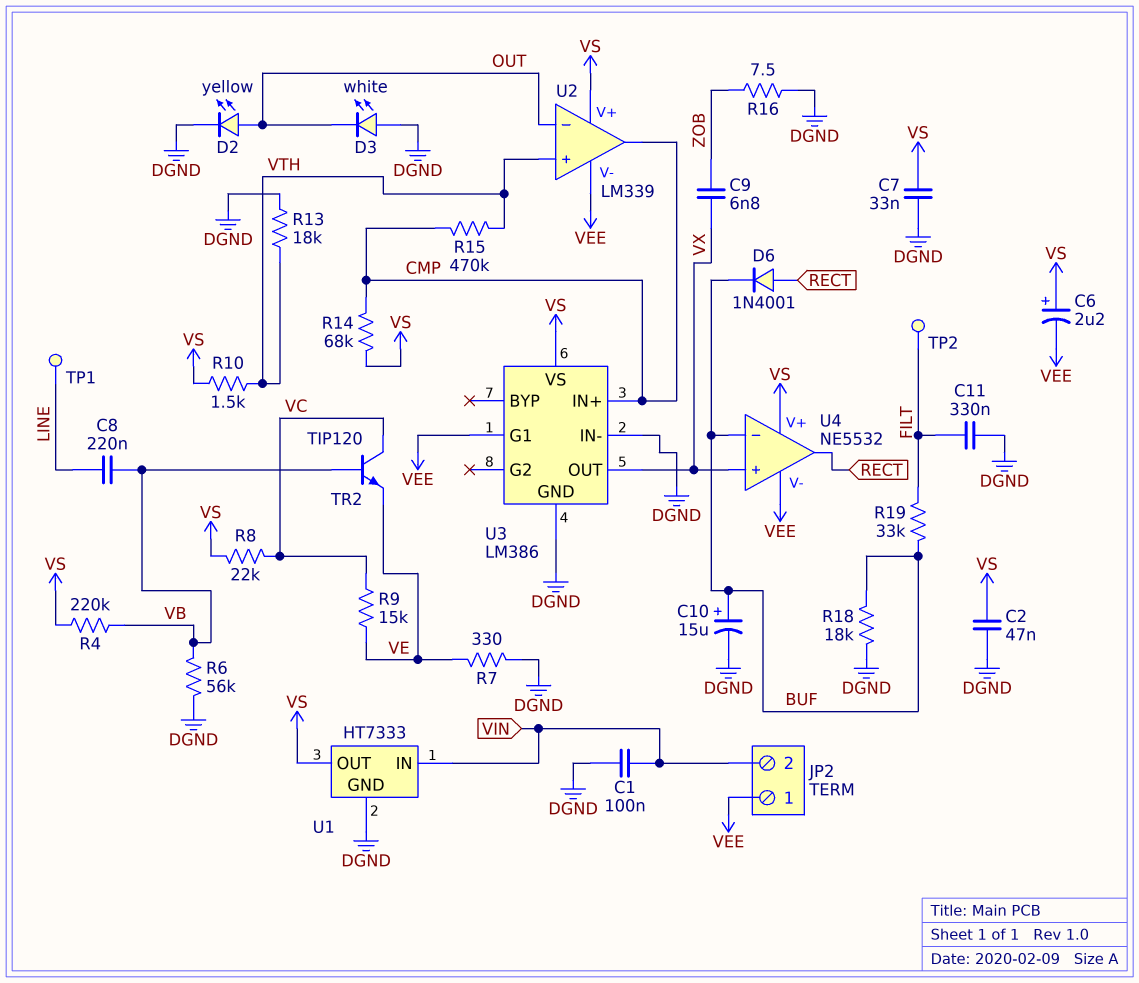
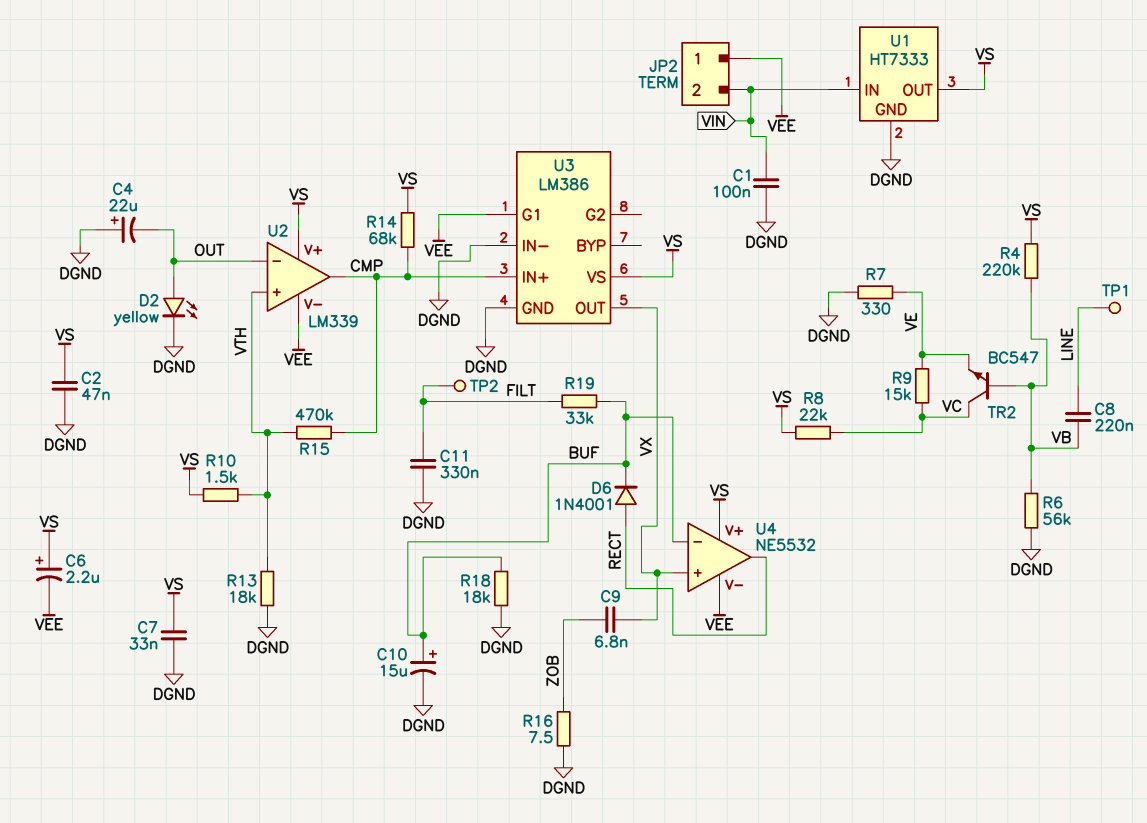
C4: none -> 22uF (plus DGND, minus OUT)
D3: LED white (A DGND, K OUT) -> none
TR2: NPN TIP120 (B VB, C VC, E VE) -> NPN BC547 (B VB, C VC, E VE)

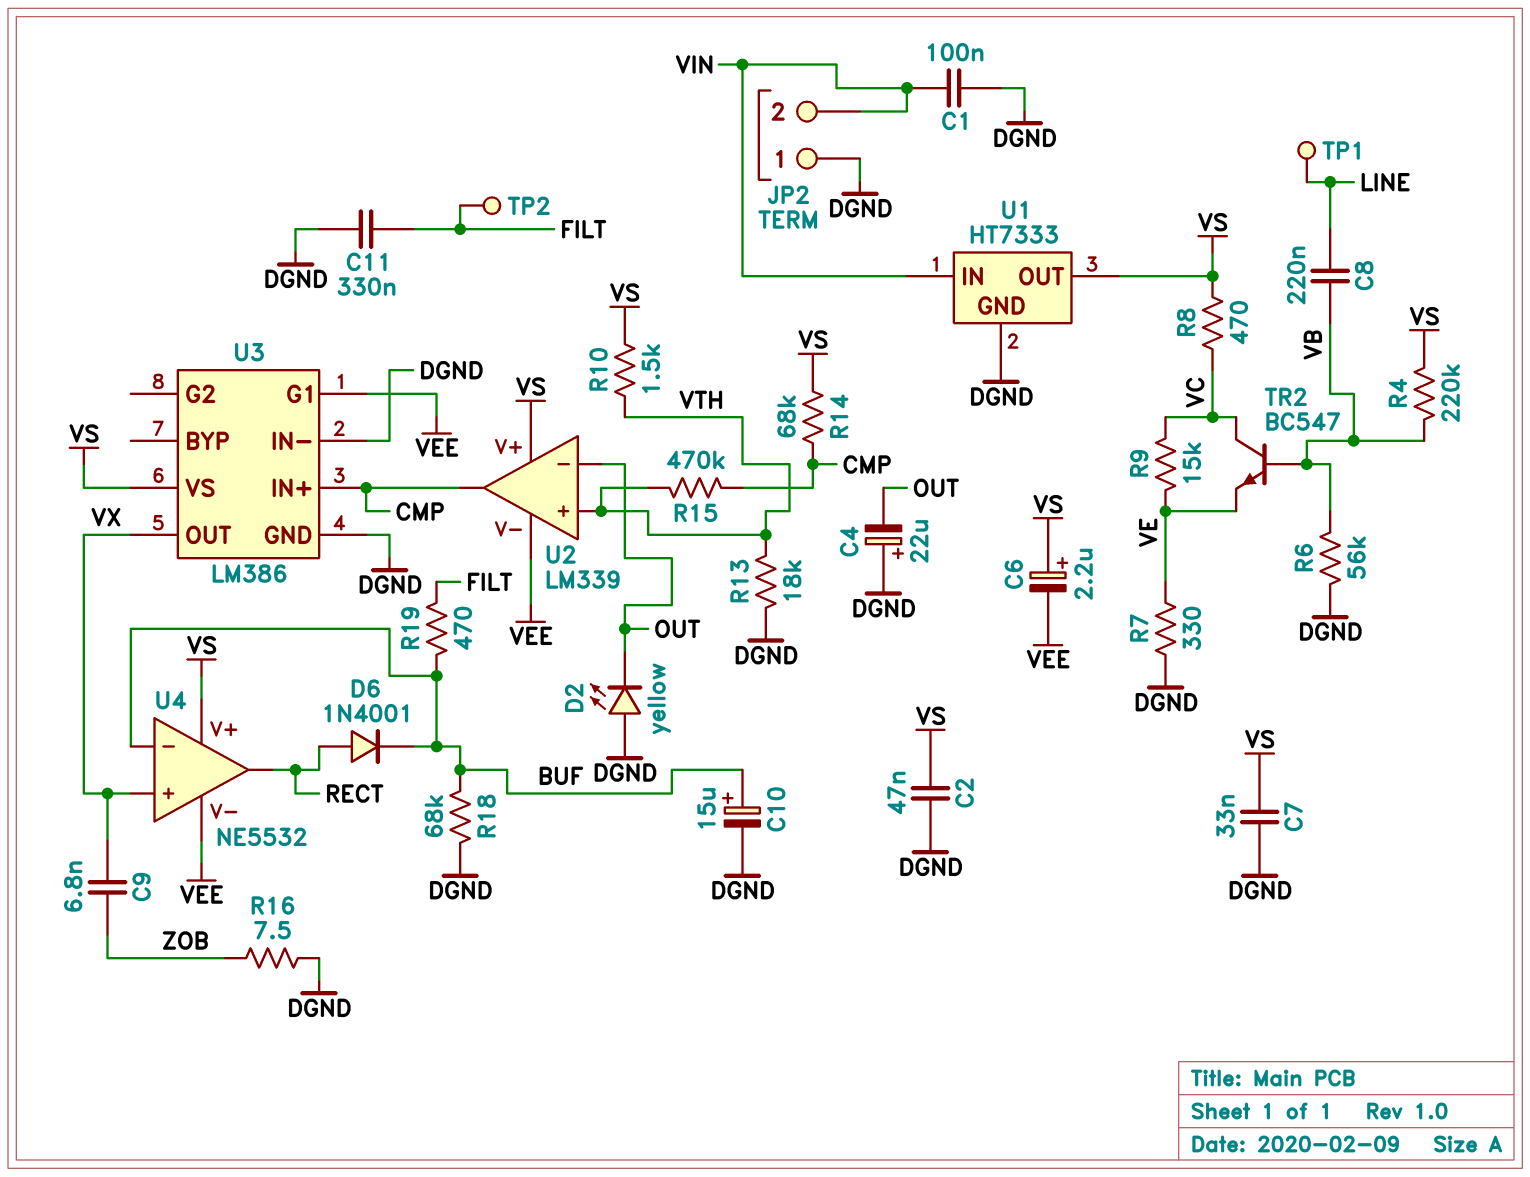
D2: LED yellow (A OUT, K DGND) -> LED yellow (A DGND, K OUT)
JP2 pin 1: VEE -> DGND
R8: 22k (VC, VS) -> 470 (VC, VS)
R18: 18k (BUF, DGND) -> 68k (BUF, DGND)
R19: 33k (BUF, FILT) -> 470 (BUF, FILT)

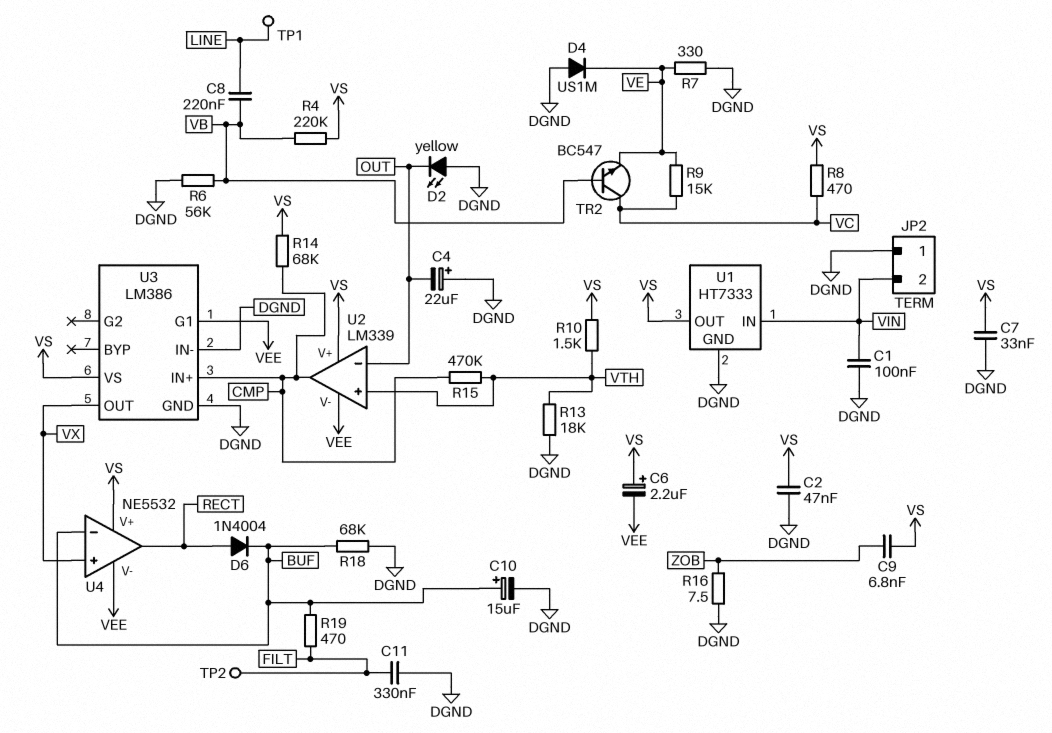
C9: 6.8nF (VX, ZOB) -> 6.8nF (VS, ZOB)
D4: none -> diode US1M (A DGND, K VE)
D6: diode 1N4001 (A RECT, K BUF) -> diode 1N4004 (A RECT, K BUF)

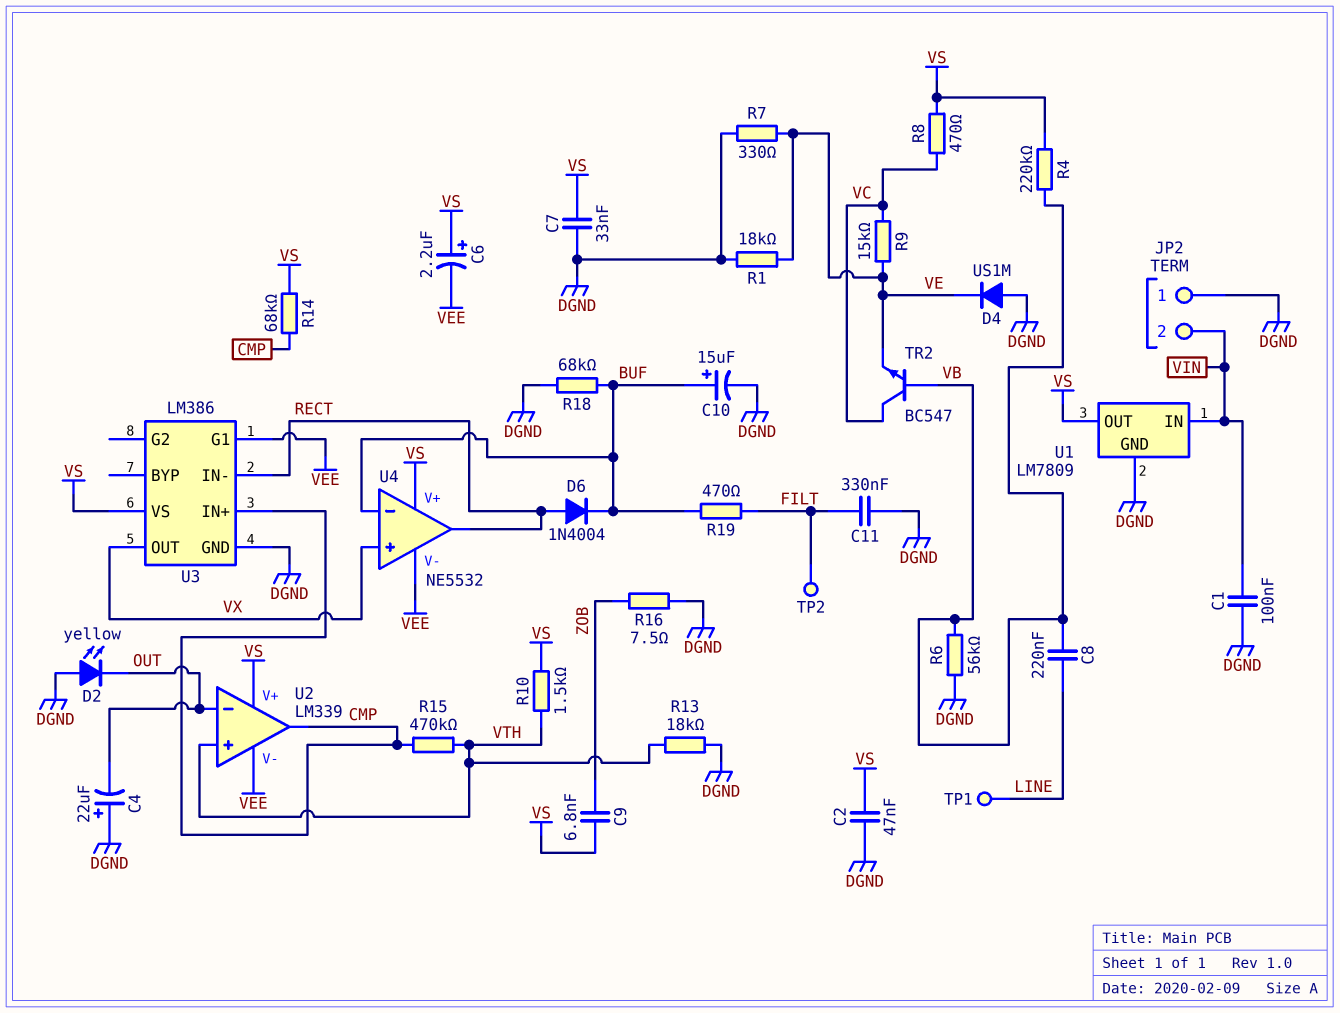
R1: none -> 18k (DGND, VE)
U1: HT7333 -> LM7809
U3 pin IN-: DGND -> RECT

